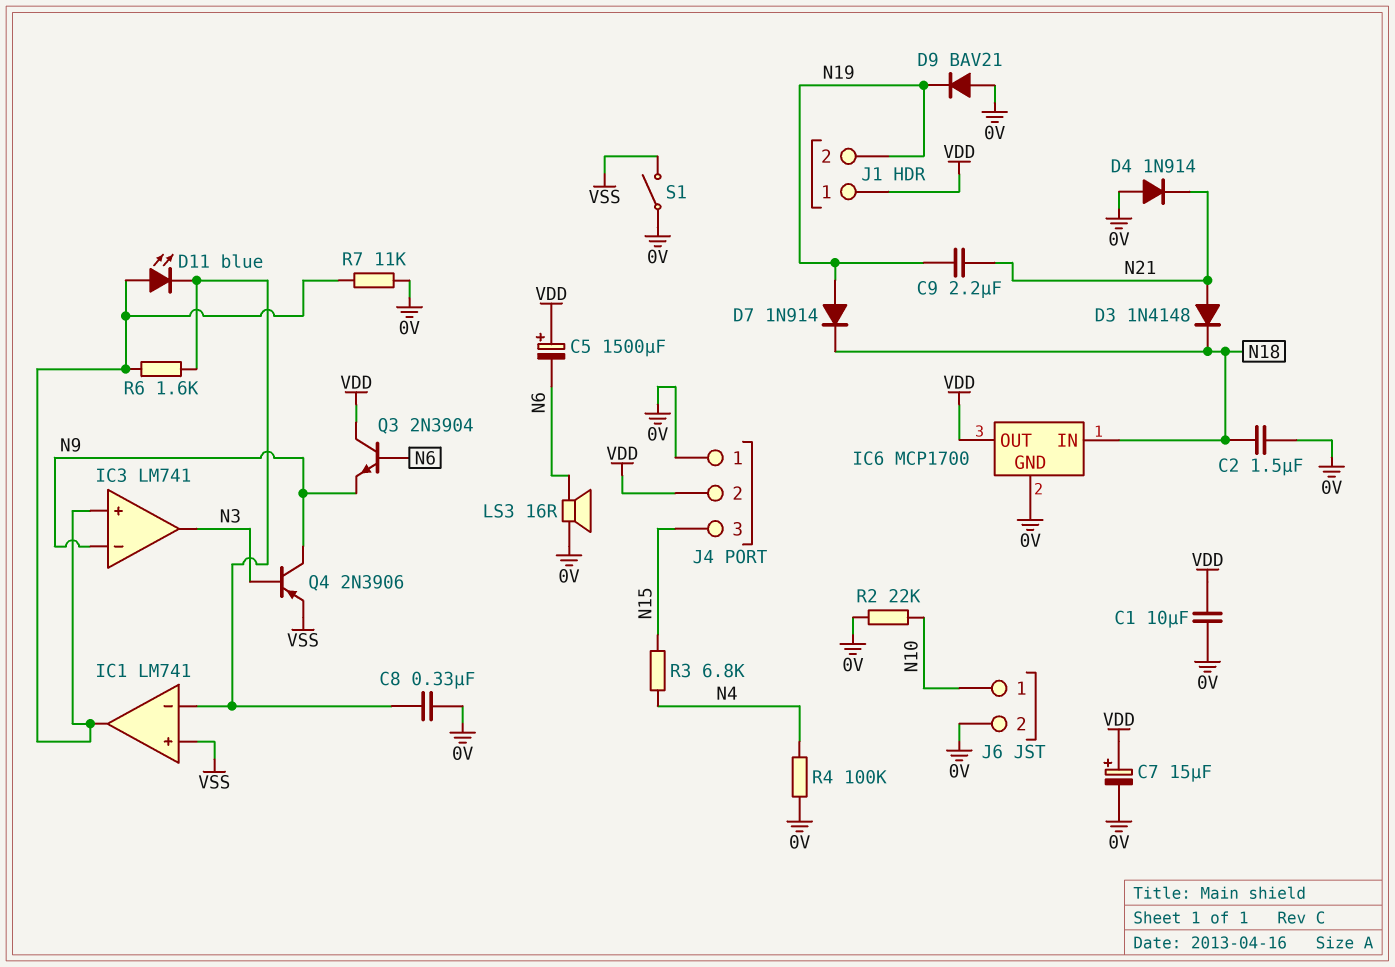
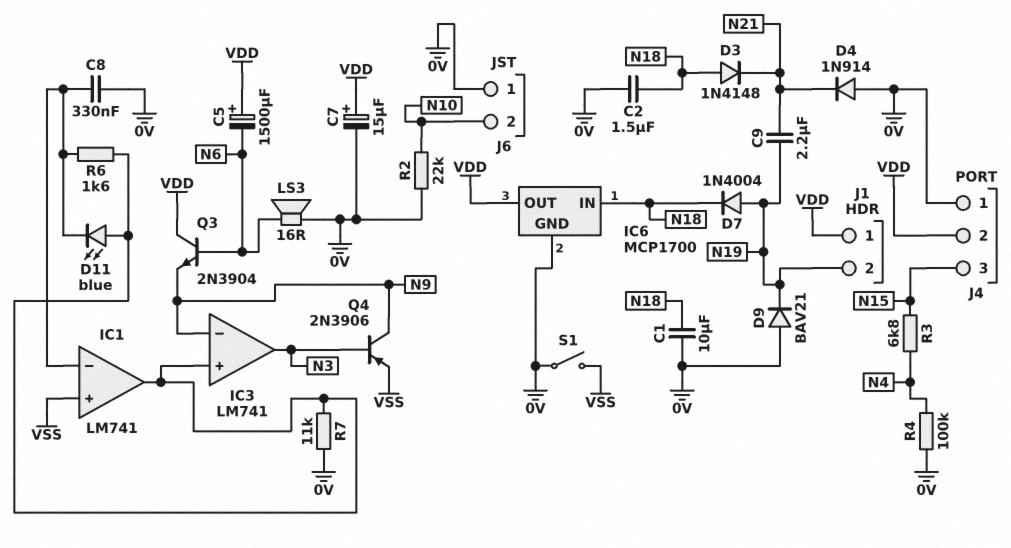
C1: 10uF (0V, VDD) -> 10uF (0V, N18)
D3: diode 1N4148 (A N21, K N18) -> diode 1N4148 (A N18, K N21)
D7: diode 1N914 (A N19, K N18) -> diode 1N4004 (A N19, K N18)
J6 pin 1: N10 -> 0V
J6 pin 2: 0V -> N10

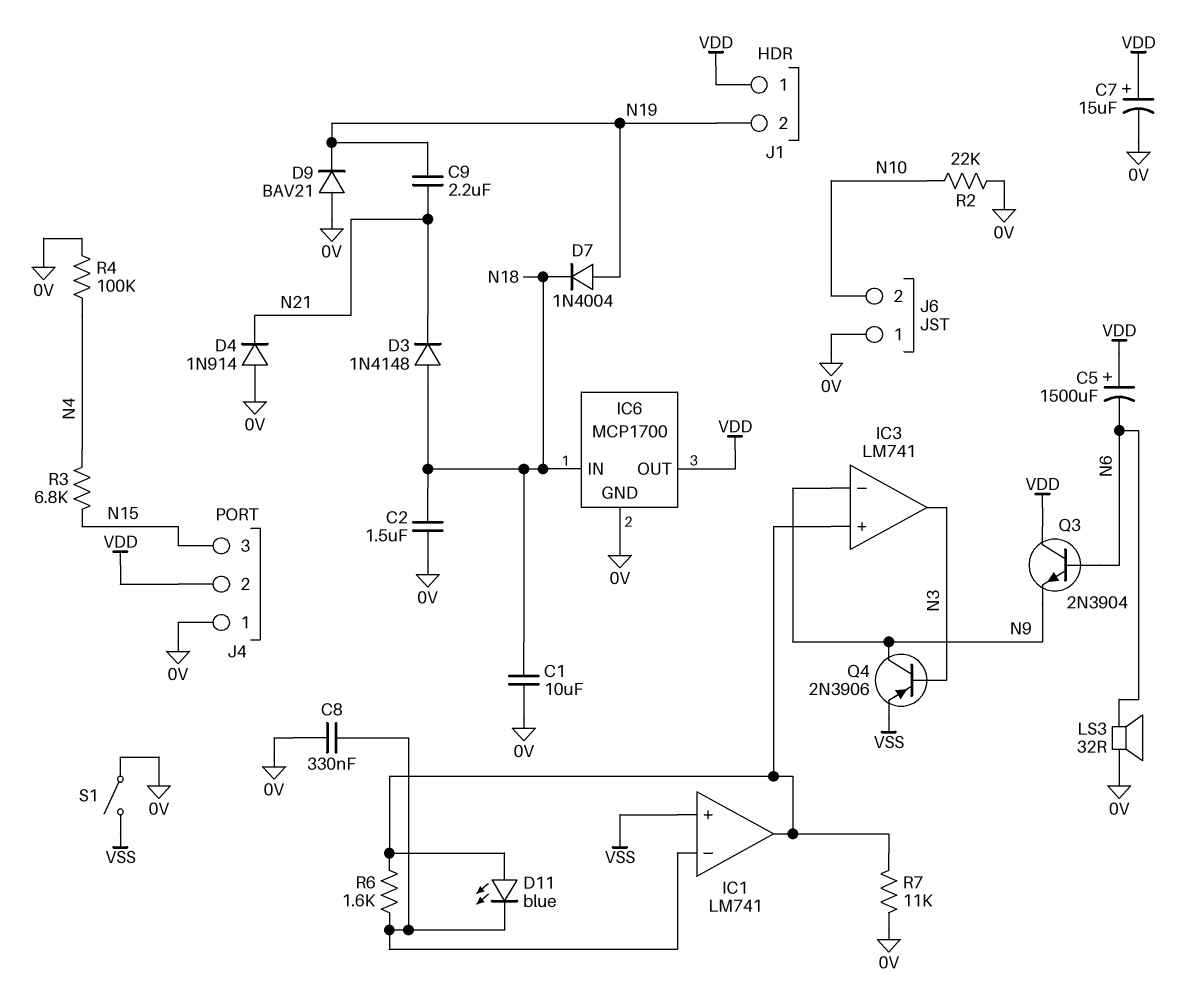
LS3: speaker 16R (0V, N6) -> speaker 32R (0V, N6)

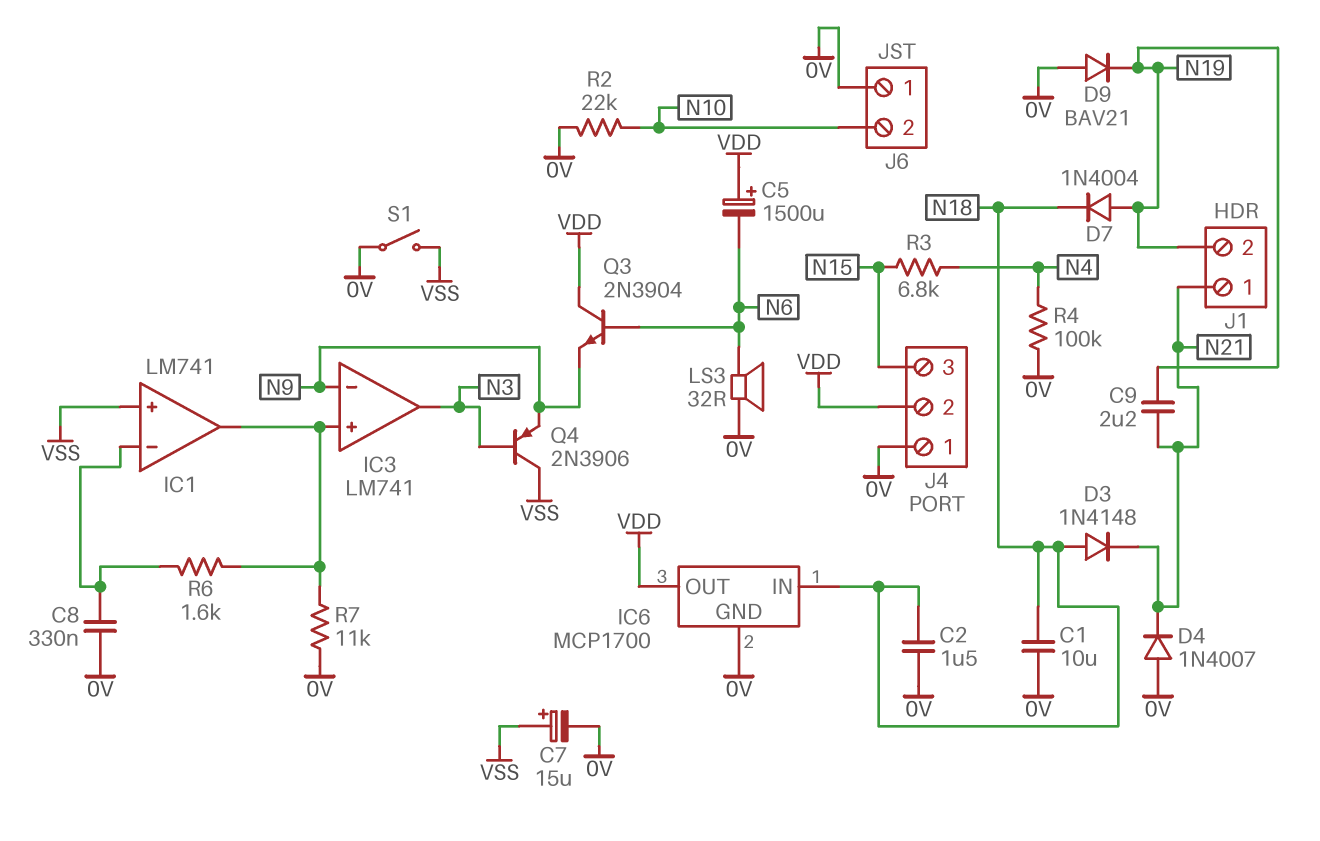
C7: 15uF (plus VDD, minus 0V) -> 15uF (plus VSS, minus 0V)
D4: diode 1N914 (A 0V, K N21) -> diode 1N4007 (A 0V, K N21)
D11: LED blue (A IC1/out, K IC1/in-) -> none
J1 pin 1: VDD -> N21
Q4: PNP 2N3906 (B N3, C N9, E VSS) -> PNP 2N3906 (B N3, C VSS, E N9)

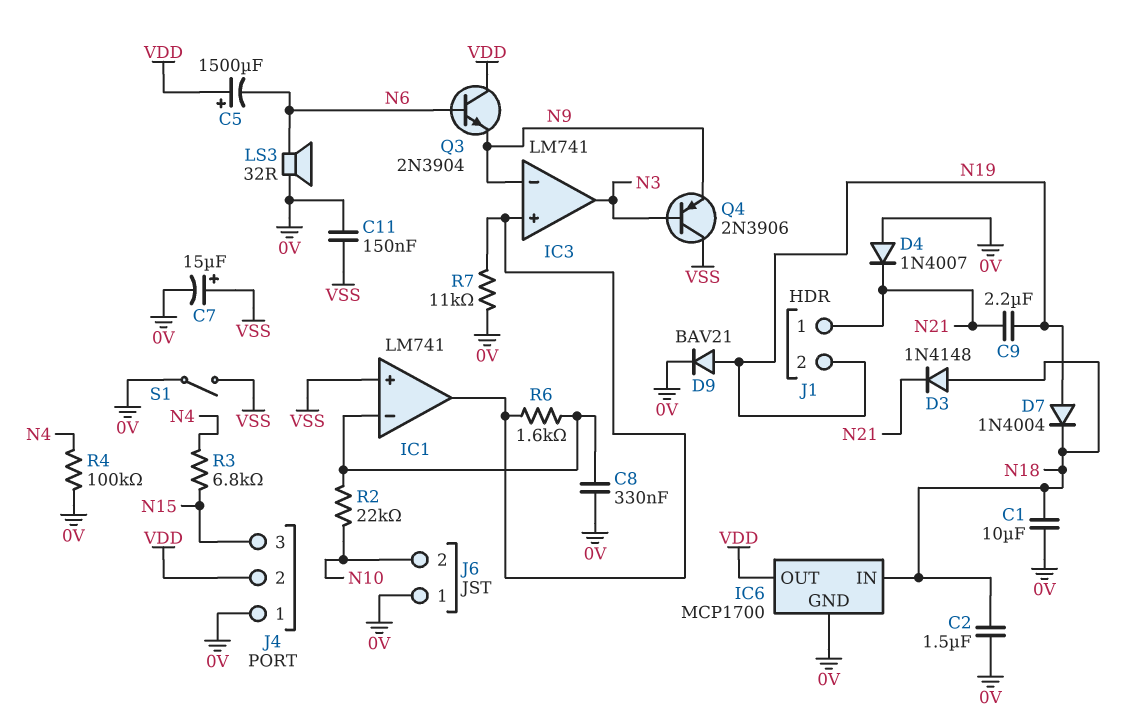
C11: none -> 150nF (0V, VSS)
D9: diode BAV21 (A 0V, K N19) -> diode BAV21 (A N19, K 0V)
R2: 22k (0V, N10) -> 22k (IC1/in-, N10)

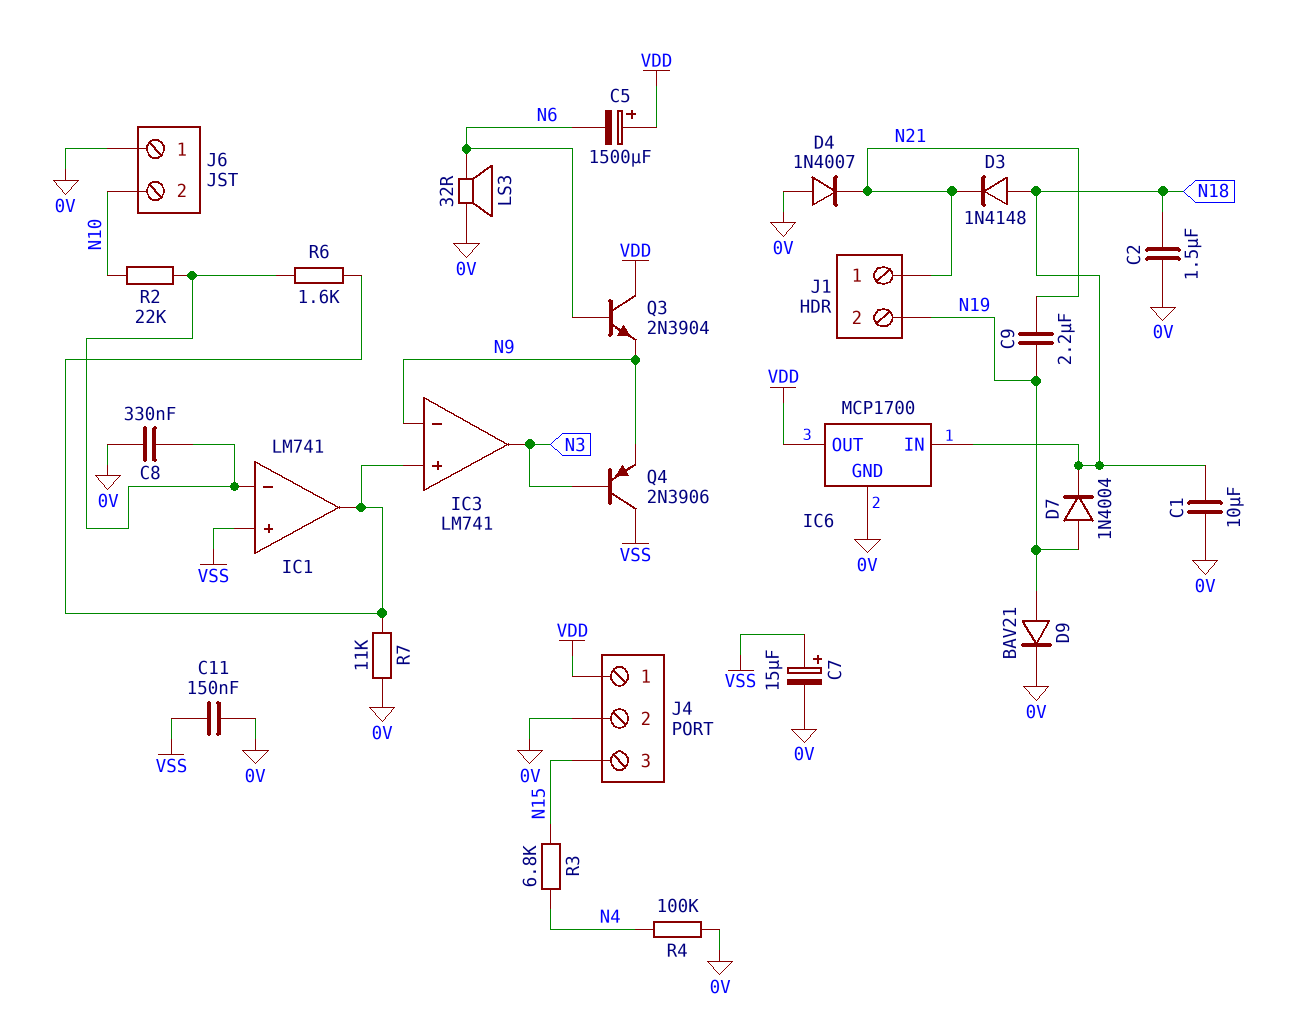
J4 pin 1: 0V -> VDD
J4 pin 2: VDD -> 0V
S1: switch (0V, VSS) -> none

